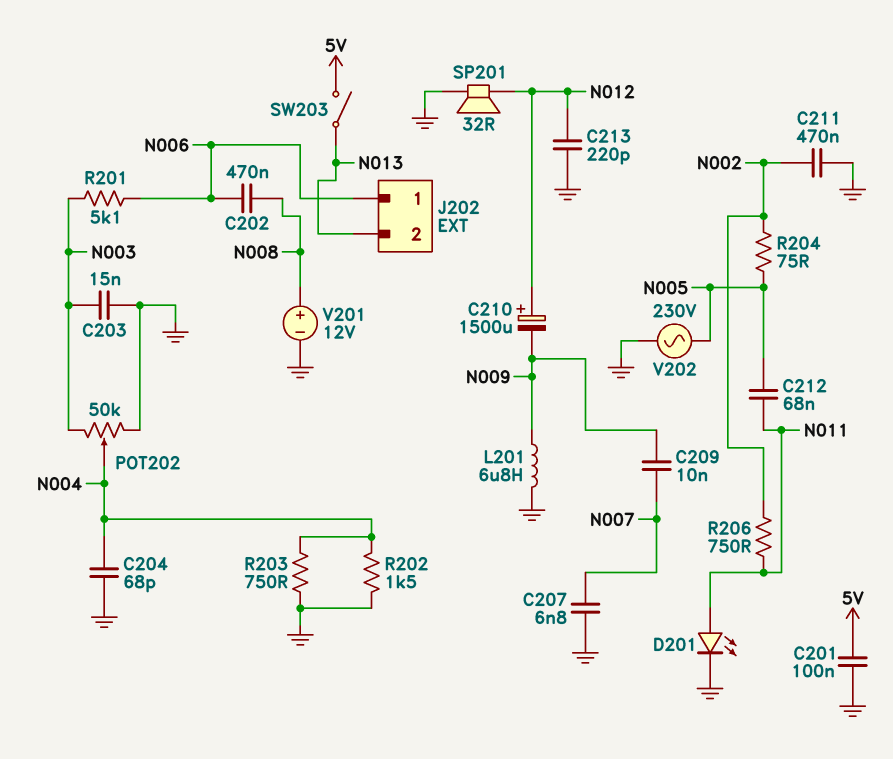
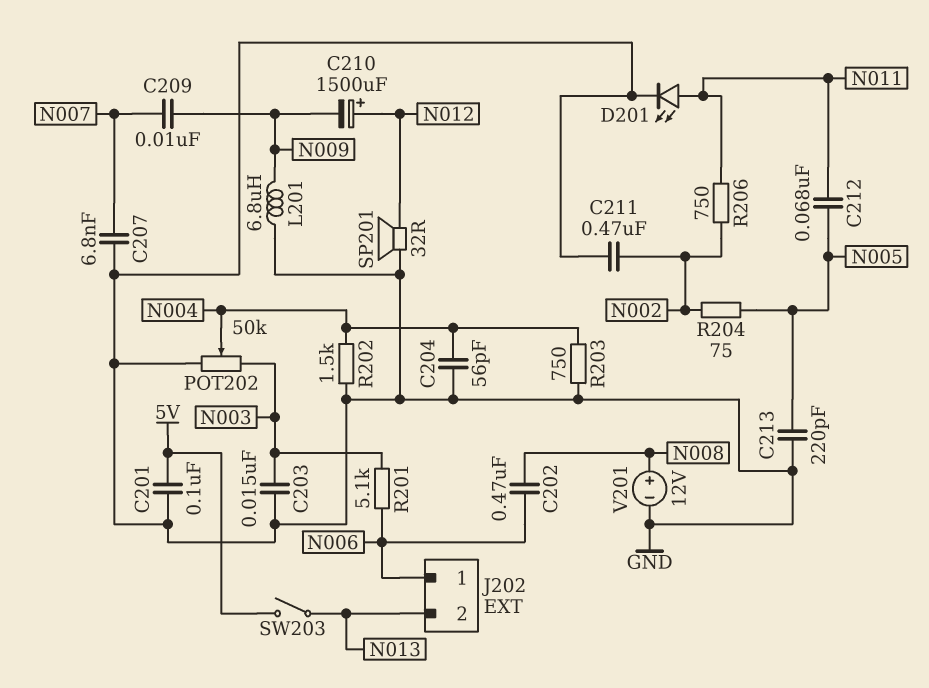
C204: 68pF (GND, N004) -> 56pF (GND, N004)
C213: 220pF (GND, N012) -> 220pF (GND, N005)
V202: AC 230V (GND, N005) -> none

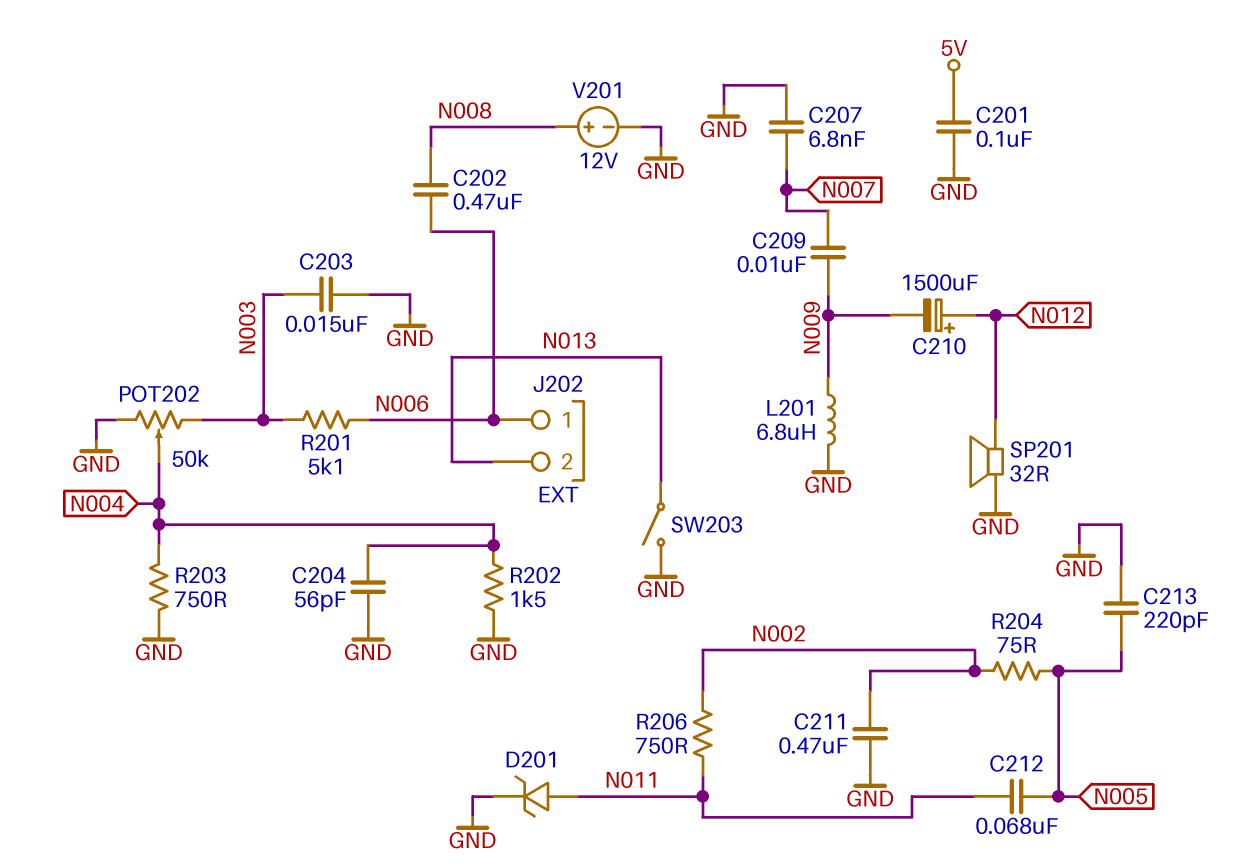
D201: LED (A N011, K GND) -> zener (A N011, K GND)
SW203: switch (5V, N013) -> switch (GND, N013)

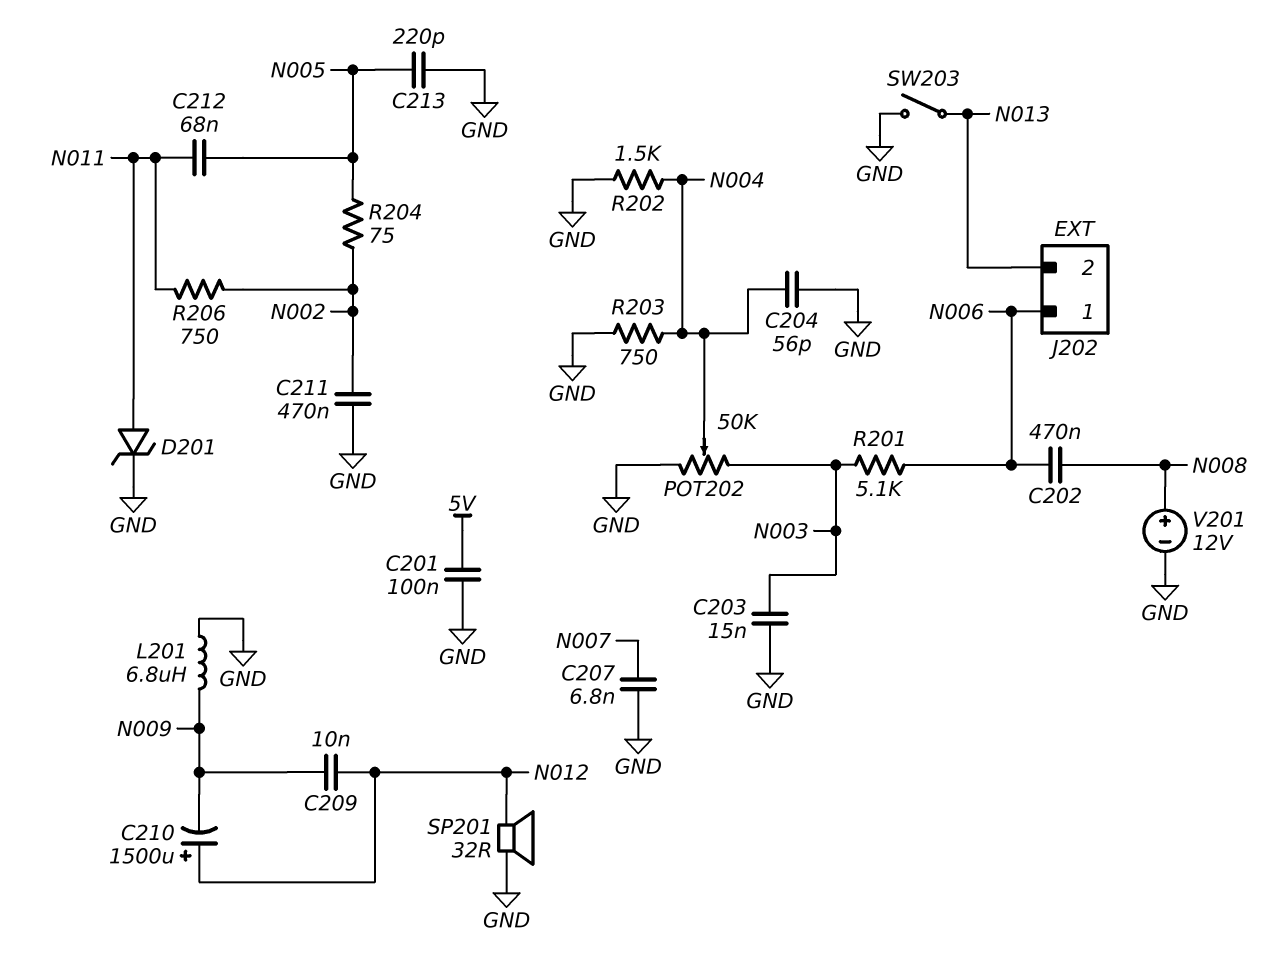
C209: 10nF (N007, N009) -> 10nF (N009, N012)

